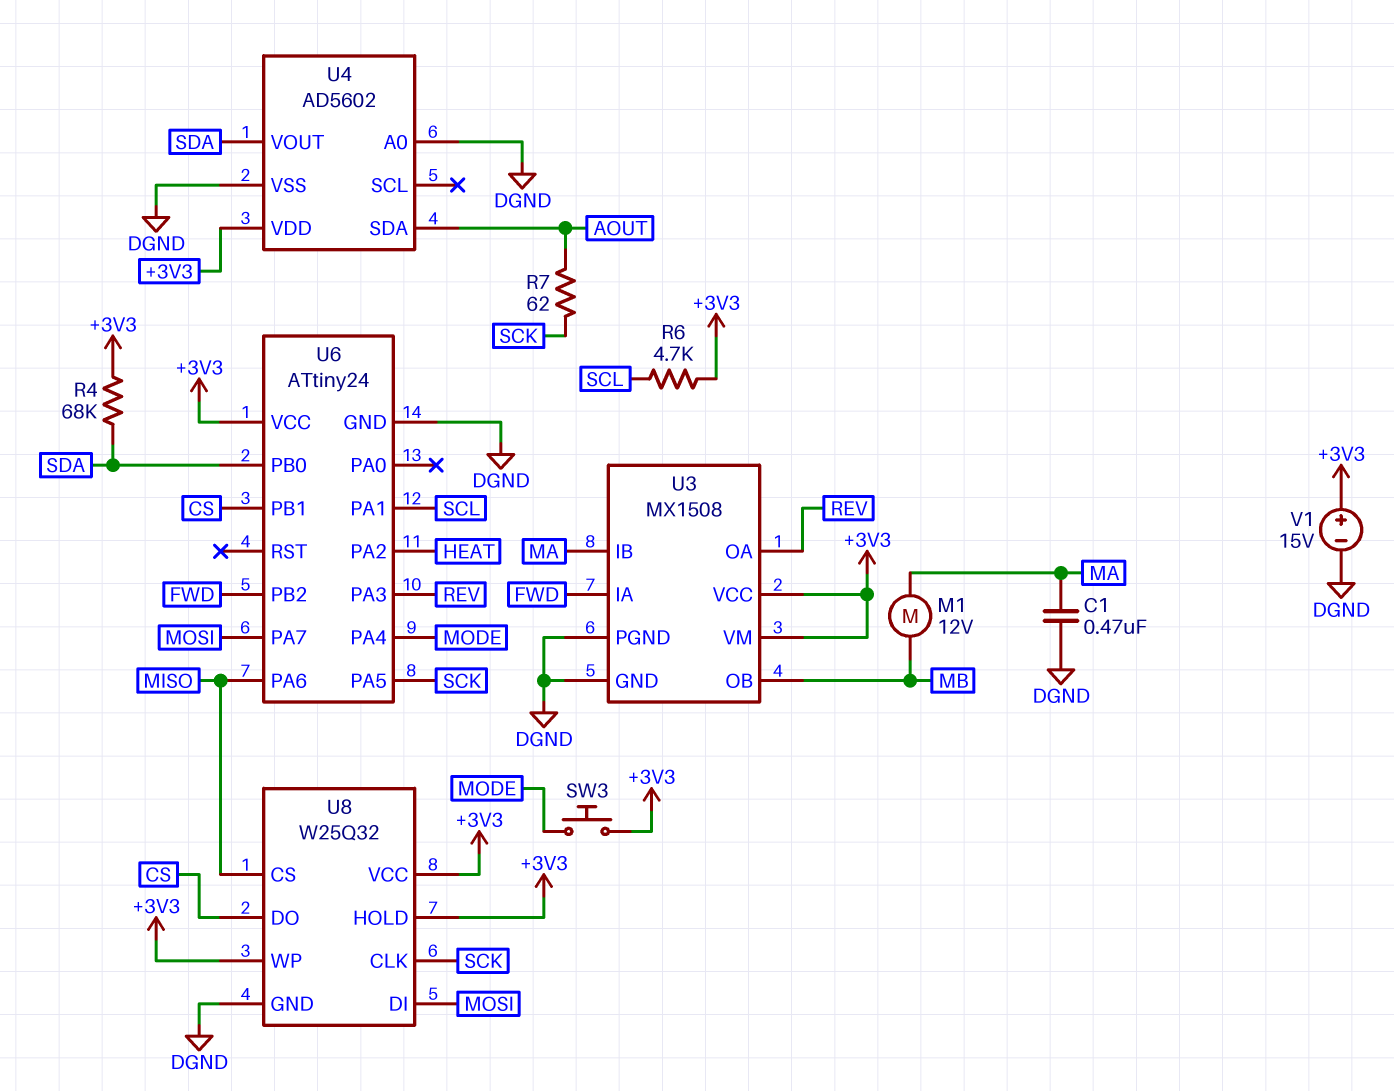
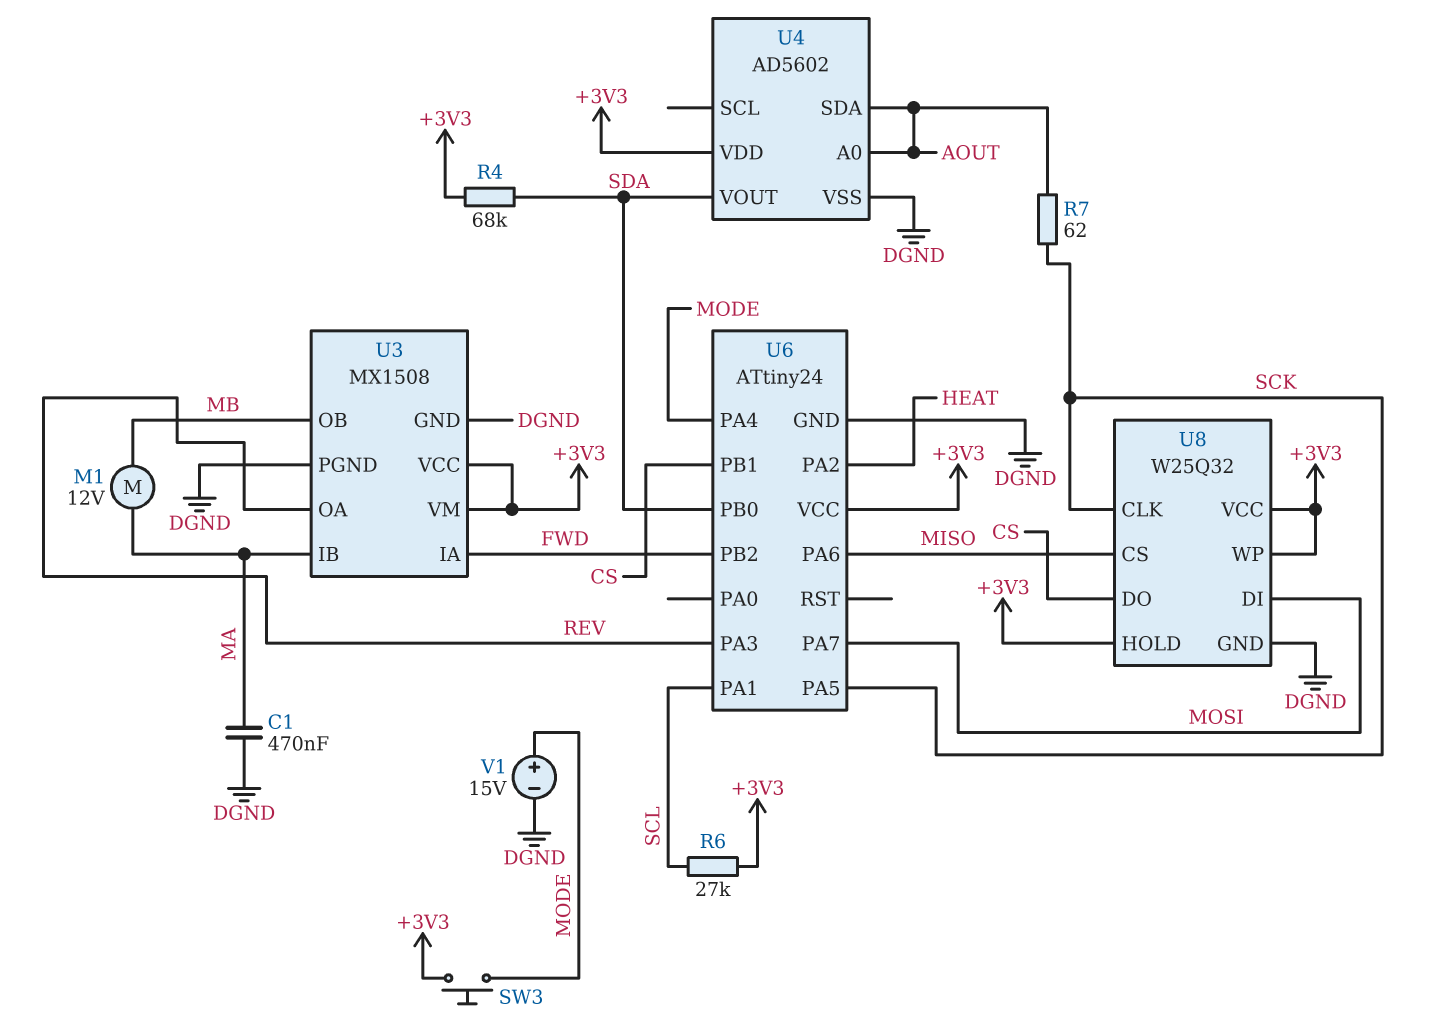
R6: 4.7k (+3V3, SCL) -> 27k (+3V3, SCL)
U4 pin A0: DGND -> AOUT
V1: 15V (plus +3V3, minus DGND) -> 15V (plus MODE, minus DGND)

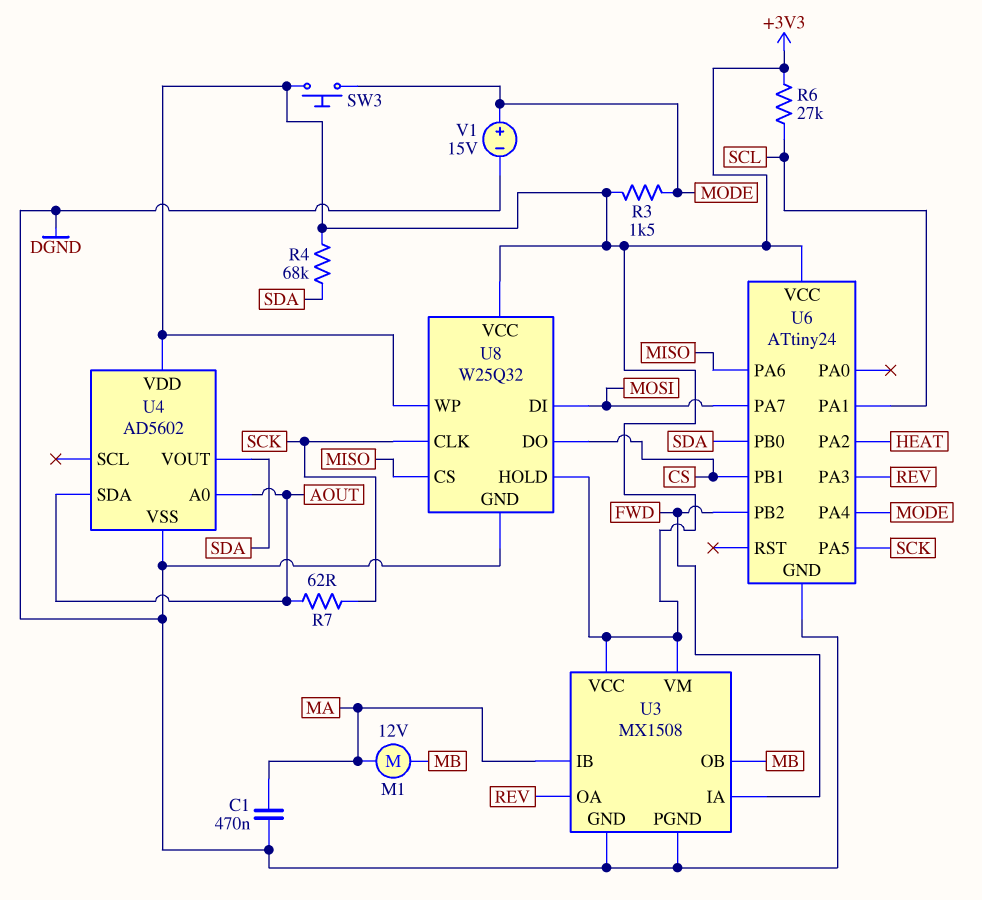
R3: none -> 1.5k (+3V3, MODE)

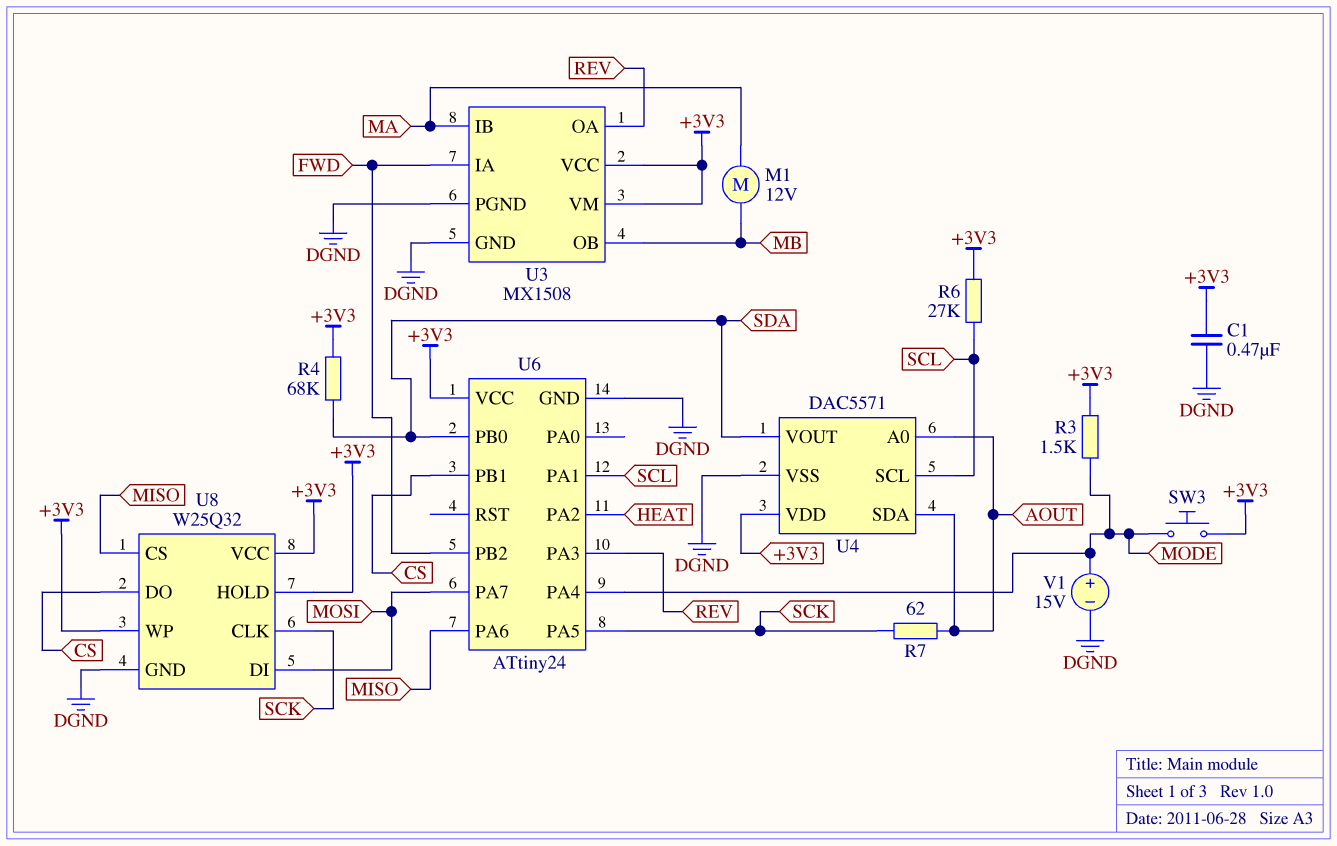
C1: 470nF (DGND, MA) -> 470nF (+3V3, DGND)
U4: AD5602 -> DAC5571
U4 pin SCL: none -> SCL

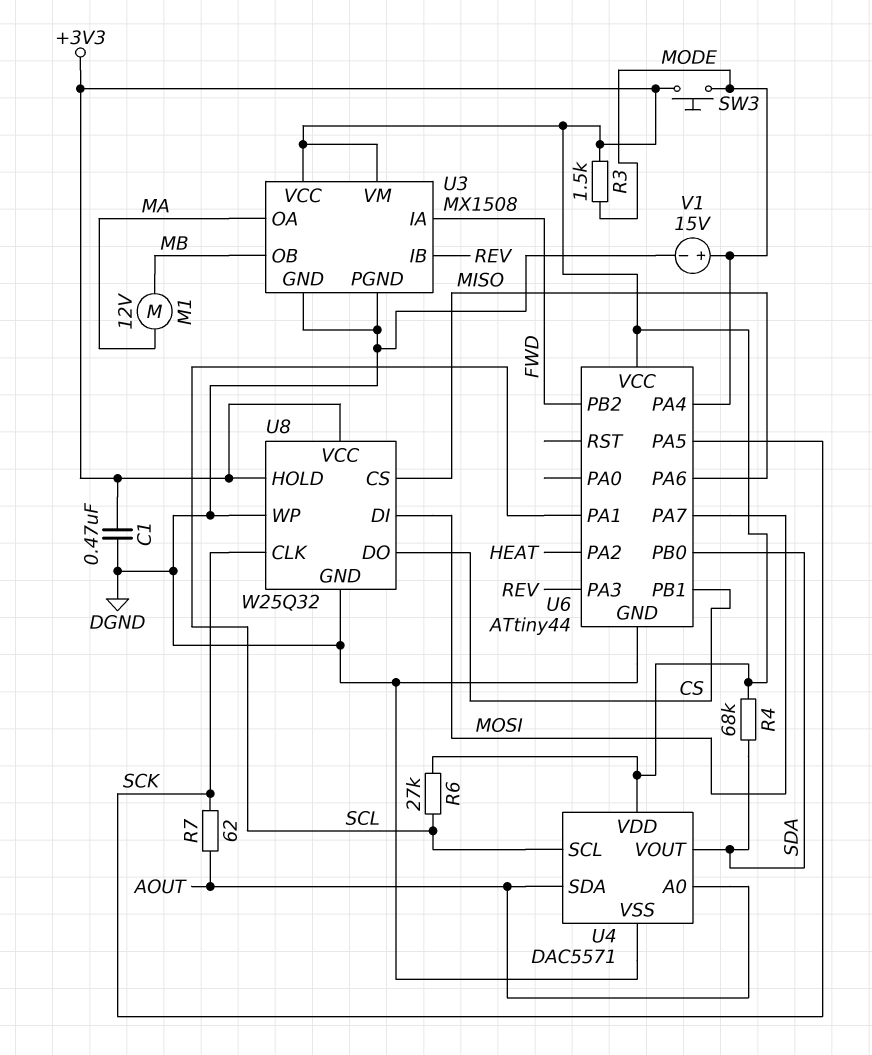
U3 pin IB: MA -> REV
U3 pin OA: REV -> MA
U6: ATtiny24 -> ATtiny44
U8 pin WP: +3V3 -> DGND

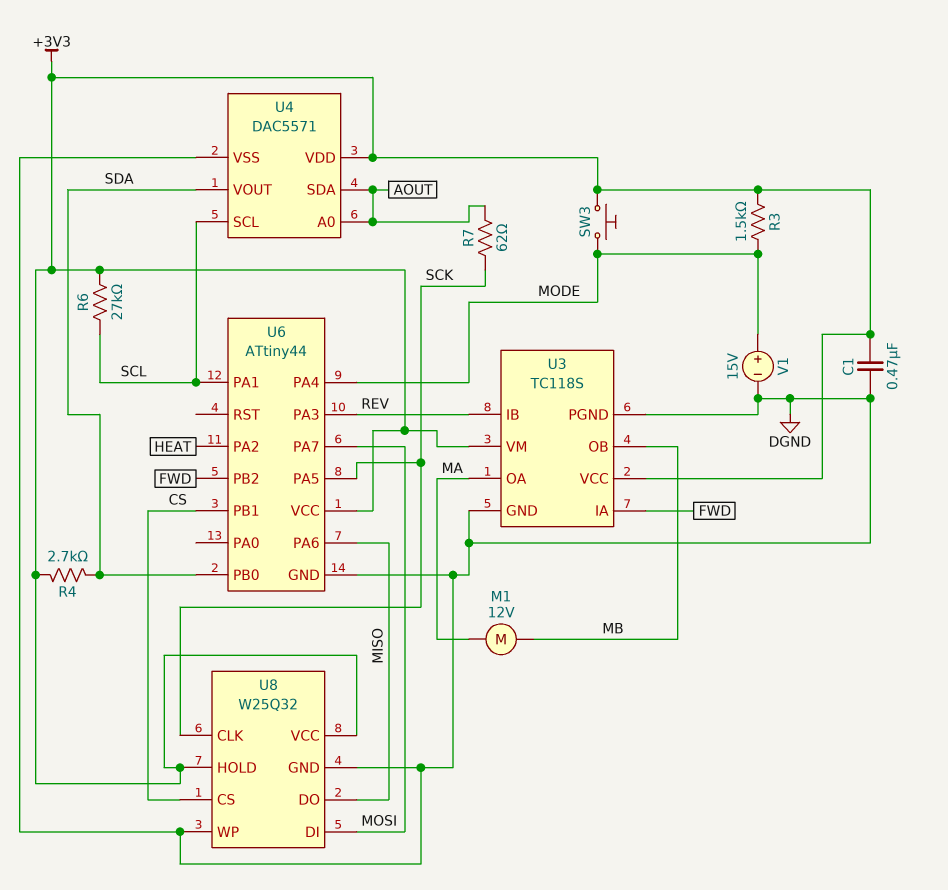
R4: 68k (+3V3, SDA) -> 2.7k (+3V3, SDA)
U3: MX1508 -> TC118S
U8 pin CS: MISO -> CS
U8 pin DO: CS -> MISO

